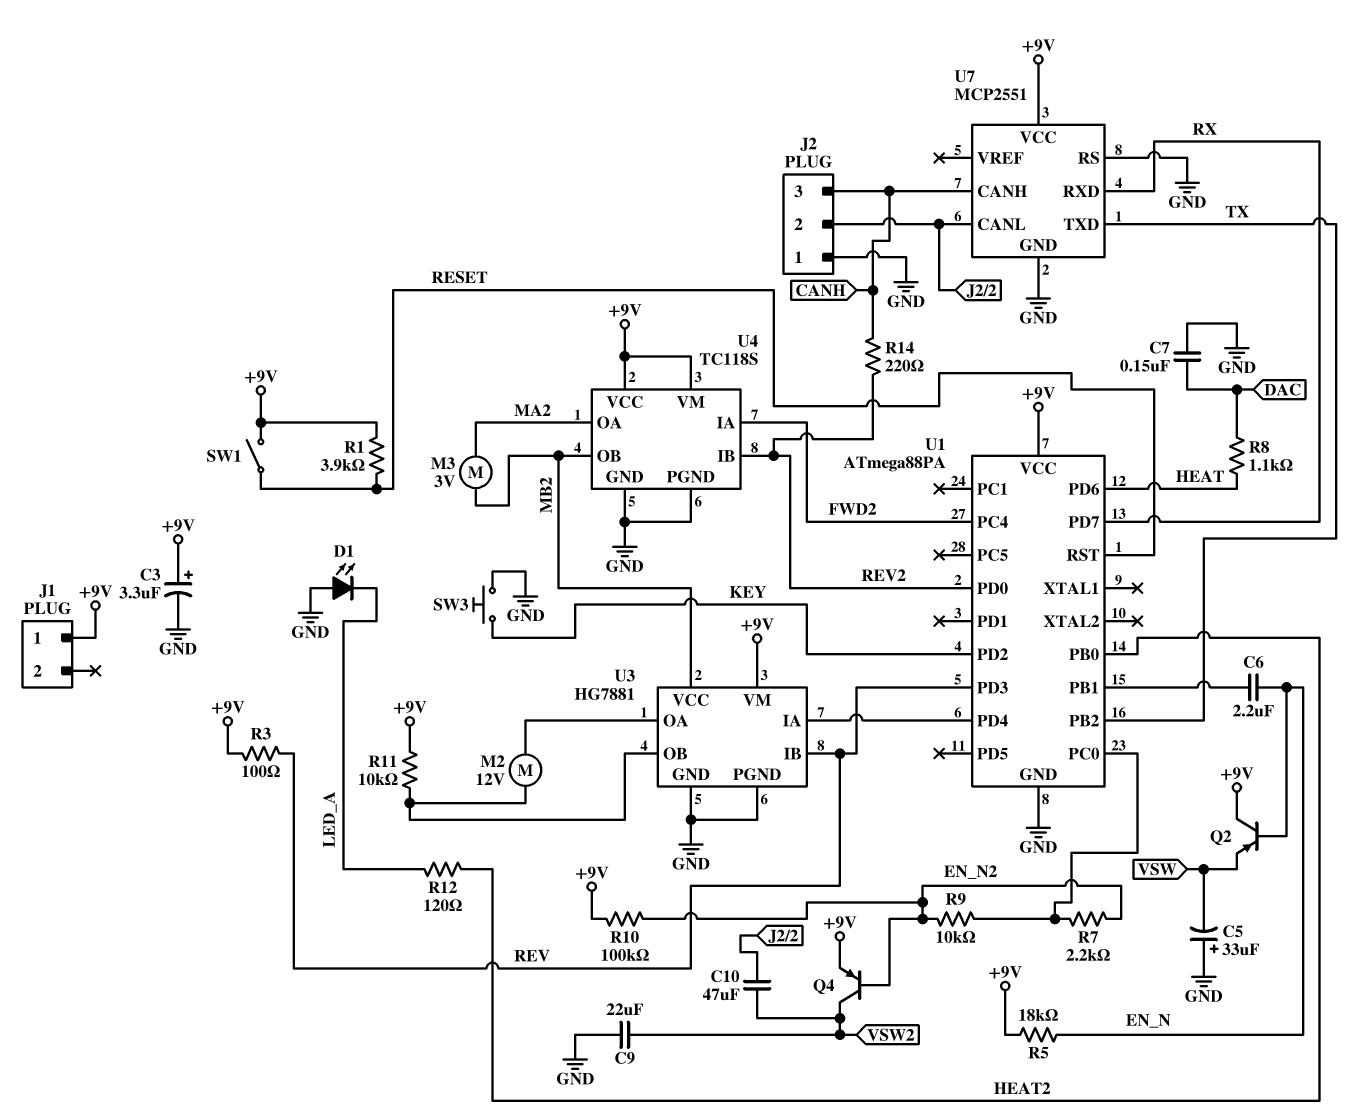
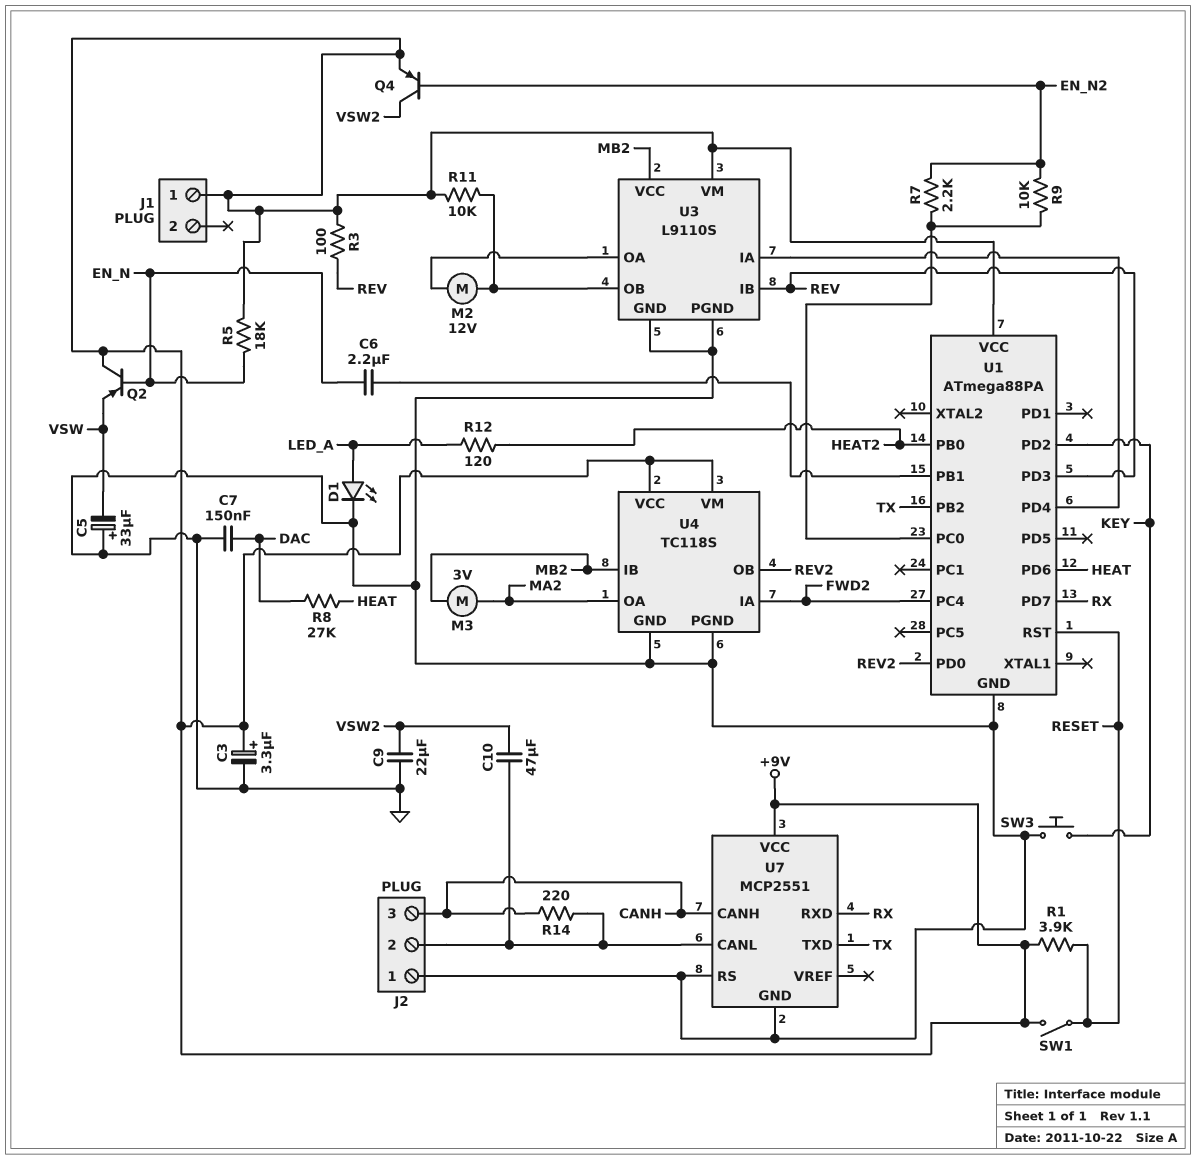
D1: LED (A GND, K LED_A) -> LED (A LED_A, K GND)
R8: 1.1k (DAC, HEAT) -> 27k (DAC, HEAT)
R10: 100k (+9V, EN_N2) -> none
R14: 220 (CANH, REV2) -> 220 (CANH, J2/2)
U3: HG7881 -> L9110S
U4 pin IB: REV2 -> MB2
U4 pin OB: MB2 -> REV2

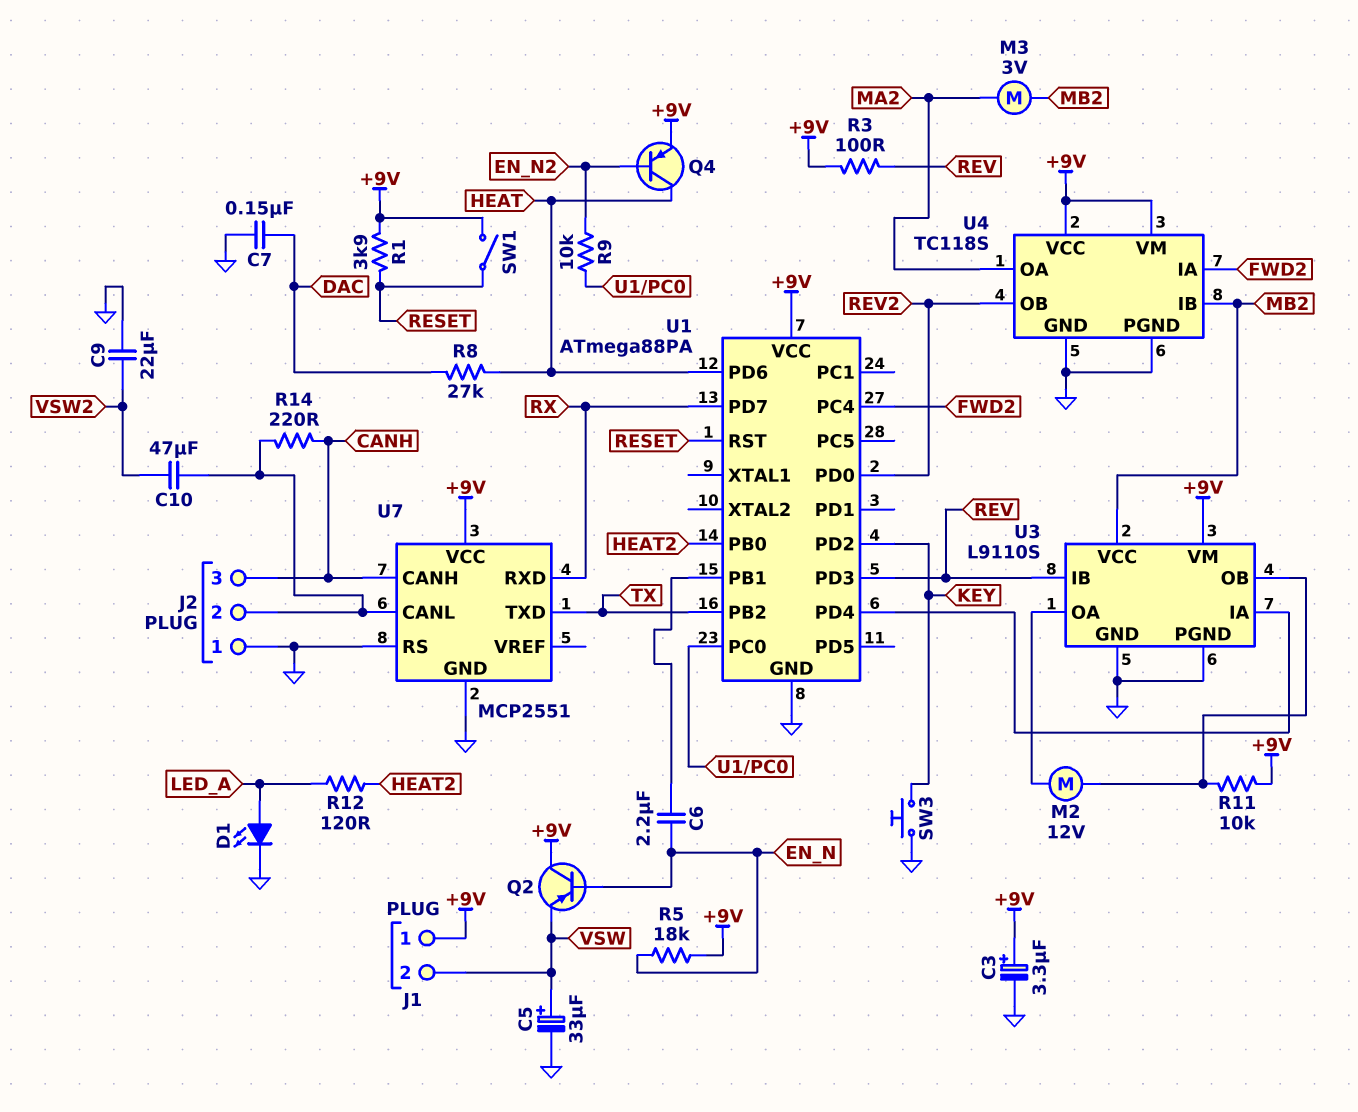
C5: 33uF (plus GND, minus VSW) -> 33uF (plus VSW, minus GND)
J1 pin 2: none -> VSW
Q4: PNP (B EN_N2, C VSW2, E +9V) -> PNP (B EN_N2, C HEAT, E +9V)
R7: 2.2k (EN_N2, U1/PC0) -> none

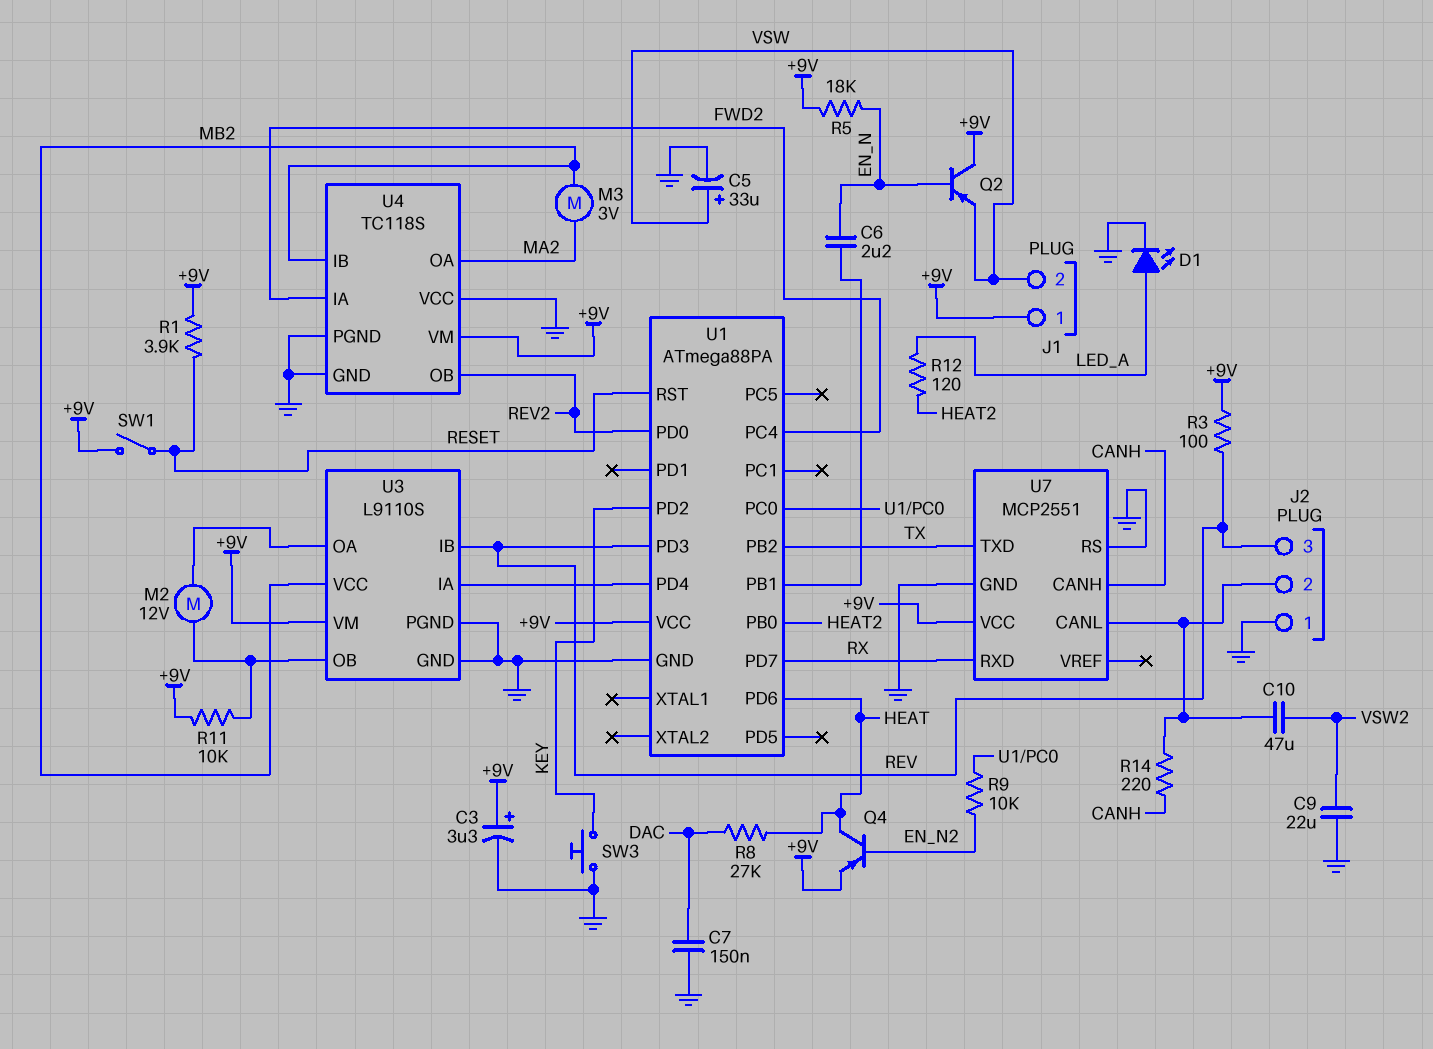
J2 pin 3: CANH -> REV
U4 pin VCC: +9V -> GND

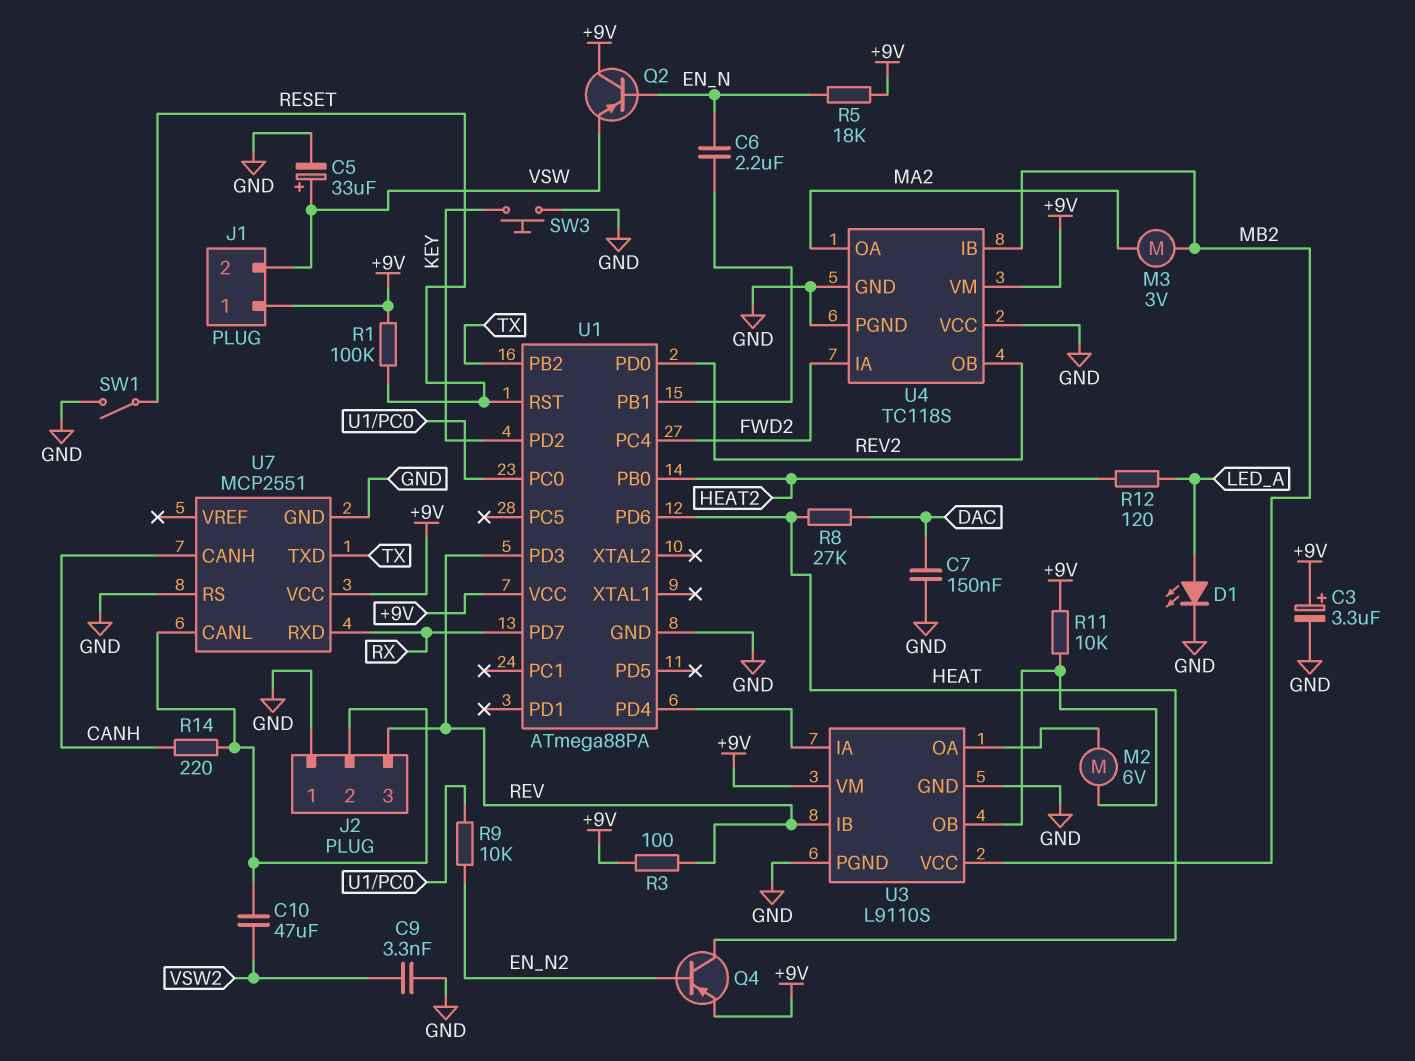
C9: 22uF (GND, VSW2) -> 3.3nF (GND, VSW2)
M2: motor 12V (U3/OA, U3/OB) -> motor 6V (U3/OA, U3/OB)
R1: 3.9k (+9V, RESET) -> 100k (+9V, RESET)
SW1: switch (+9V, RESET) -> switch (GND, RESET)

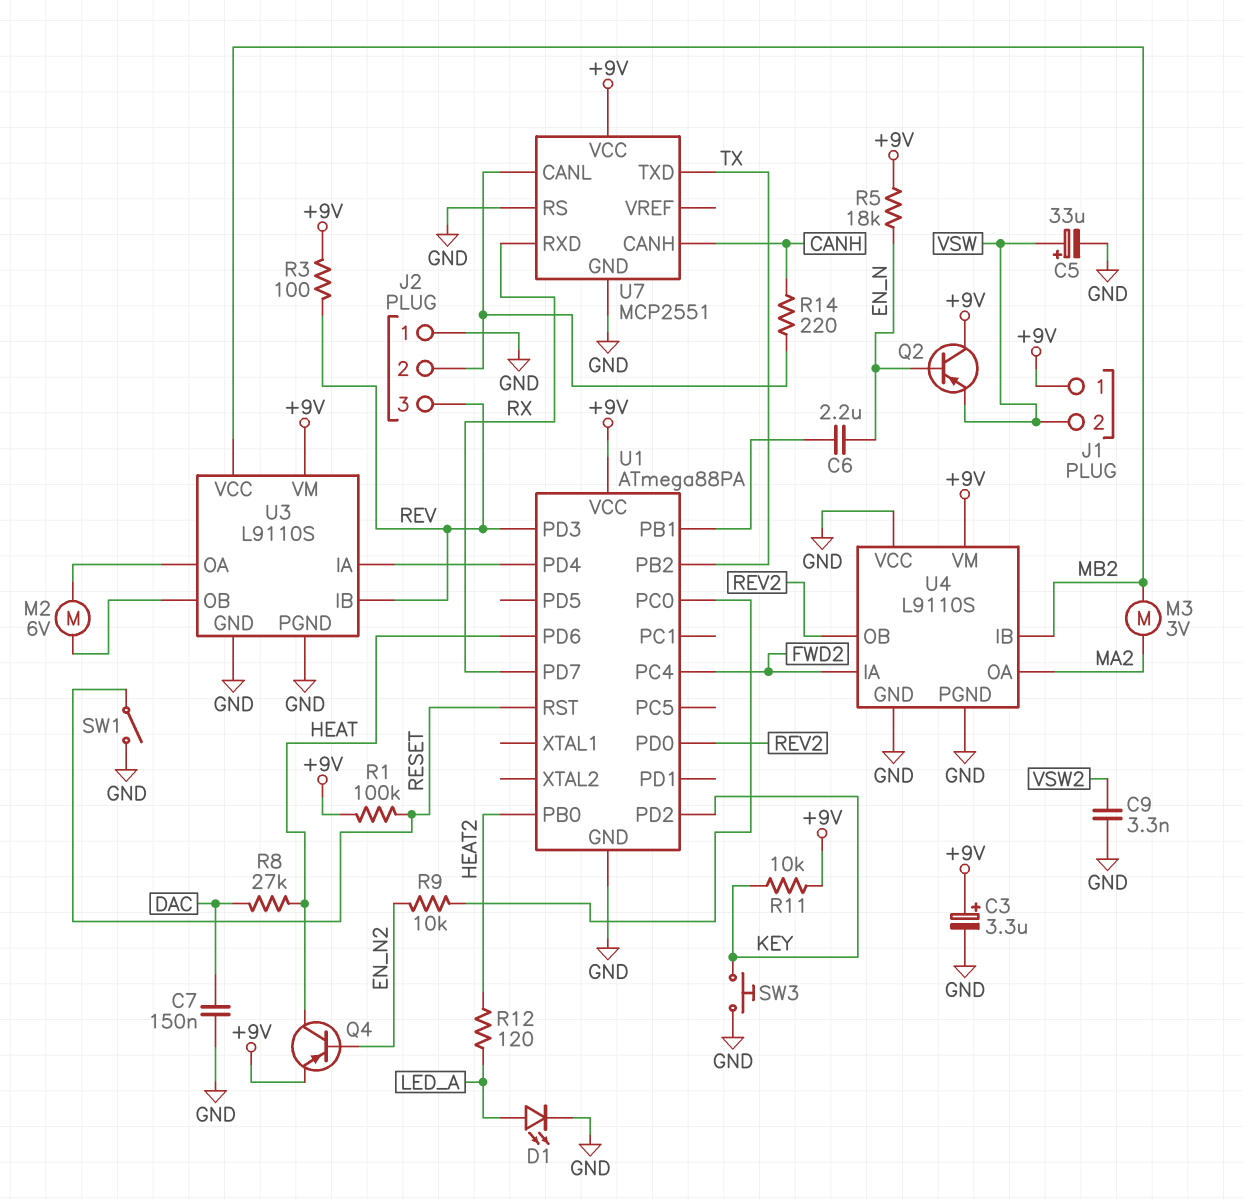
C10: 47uF (J2/2, VSW2) -> none
R11: 10k (+9V, U3/OB) -> 10k (+9V, KEY)
U4: TC118S -> L9110S

